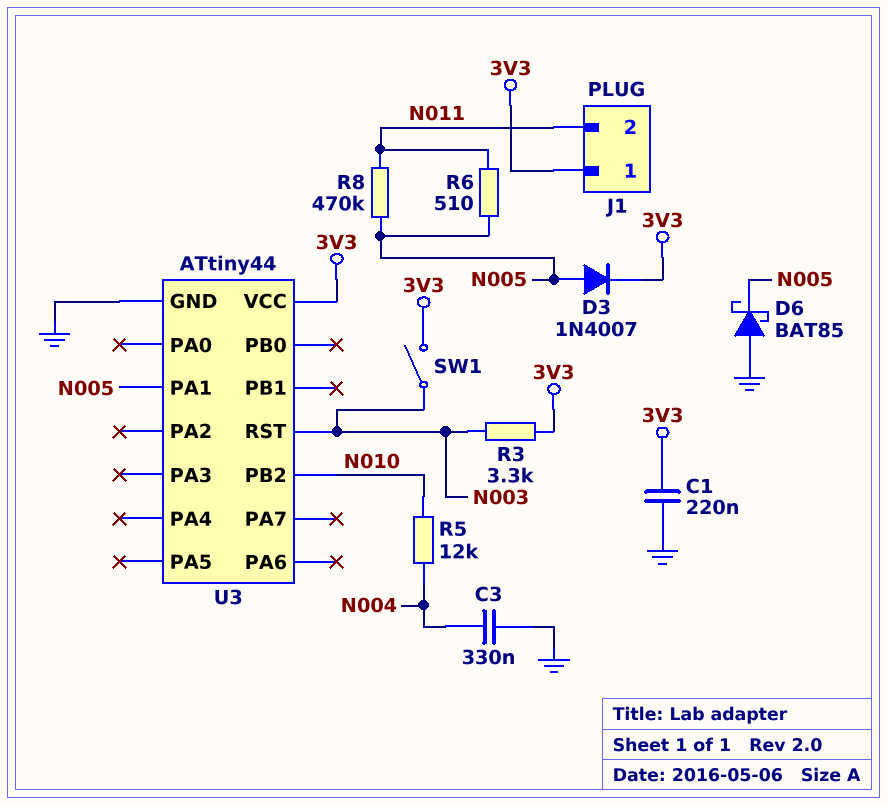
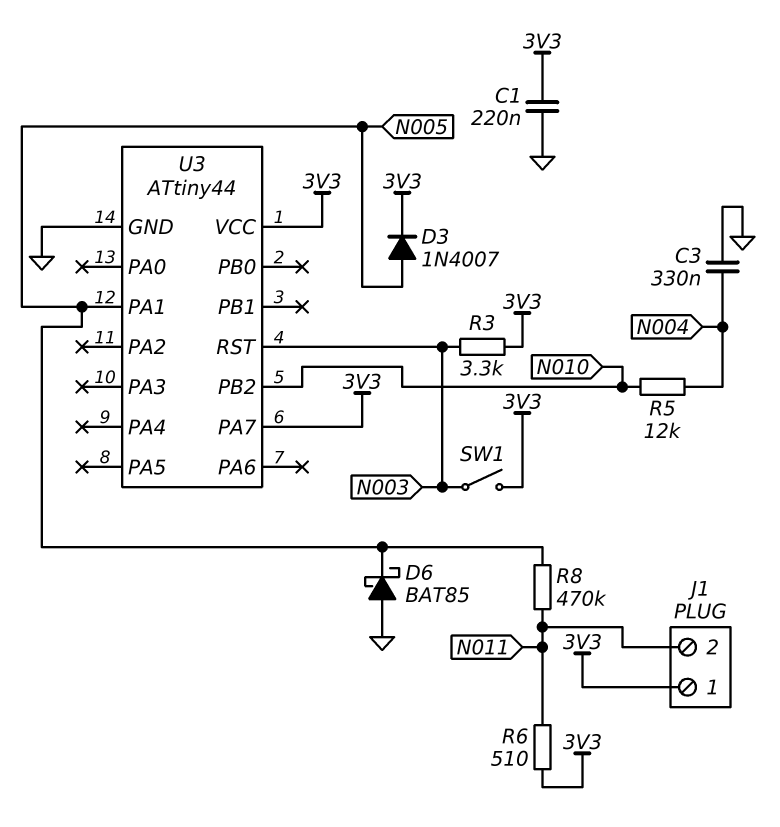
R6: 510 (N005, N011) -> 510 (3V3, N011)
U3 pin PA7: none -> 3V3

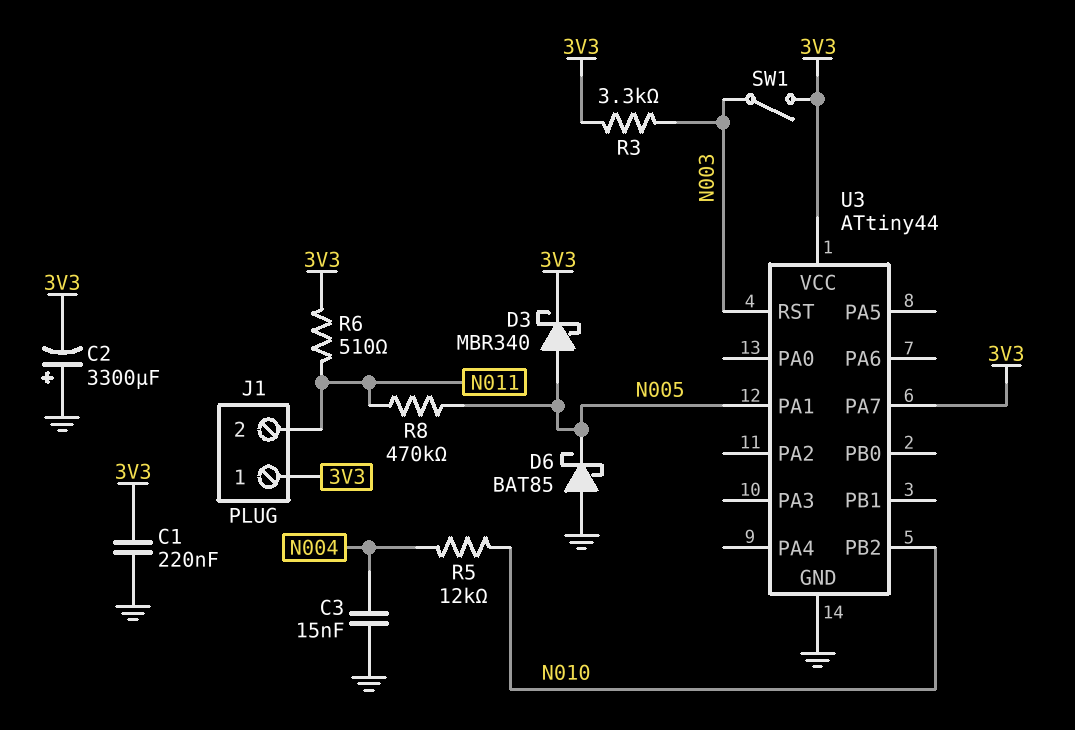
C2: none -> 3300uF (plus GND, minus 3V3)
C3: 330nF (GND, N004) -> 15nF (GND, N004)
D3: diode 1N4007 (A N005, K 3V3) -> schottky MBR340 (A N005, K 3V3)

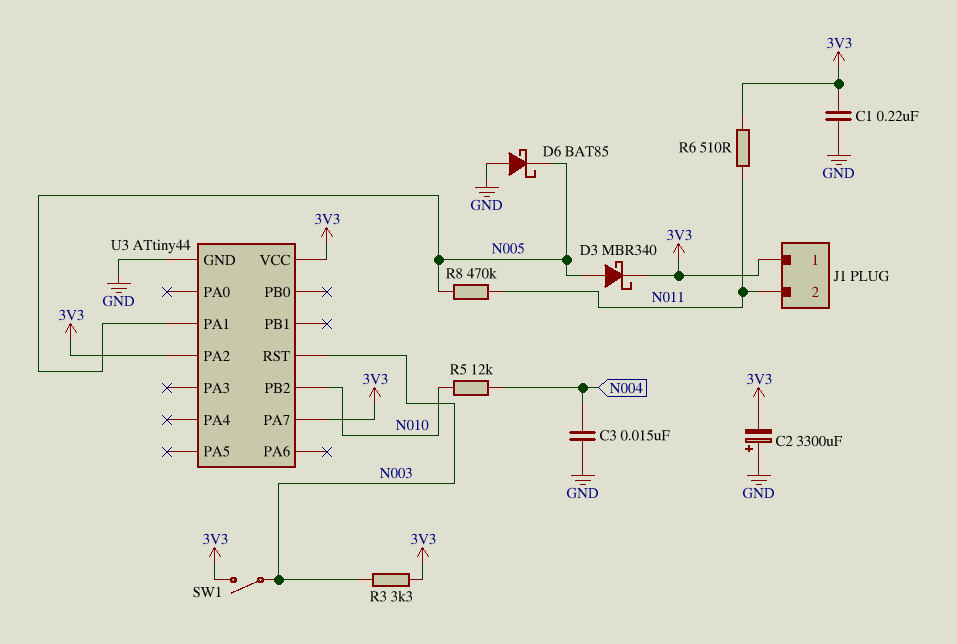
U3 pin PA2: none -> 3V3

